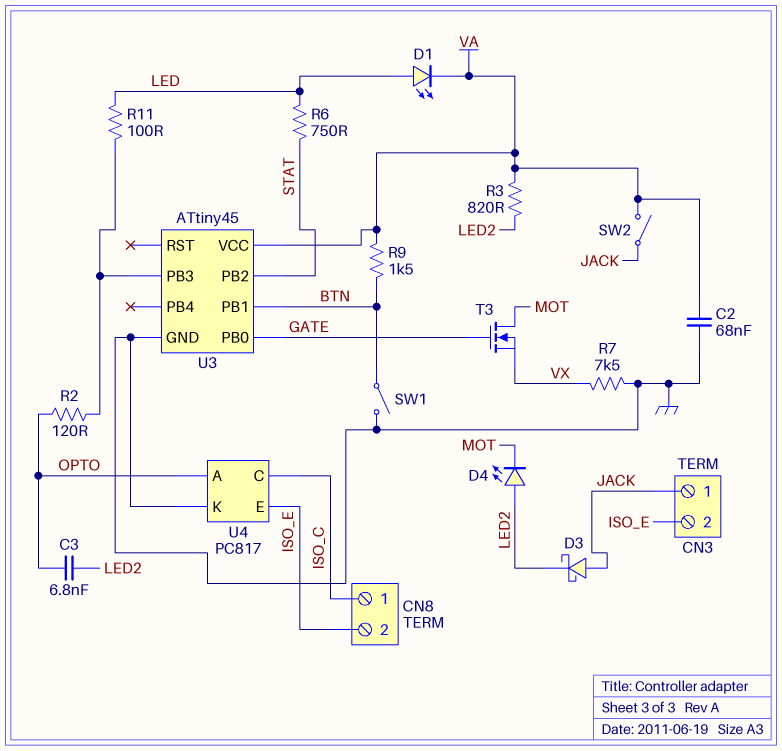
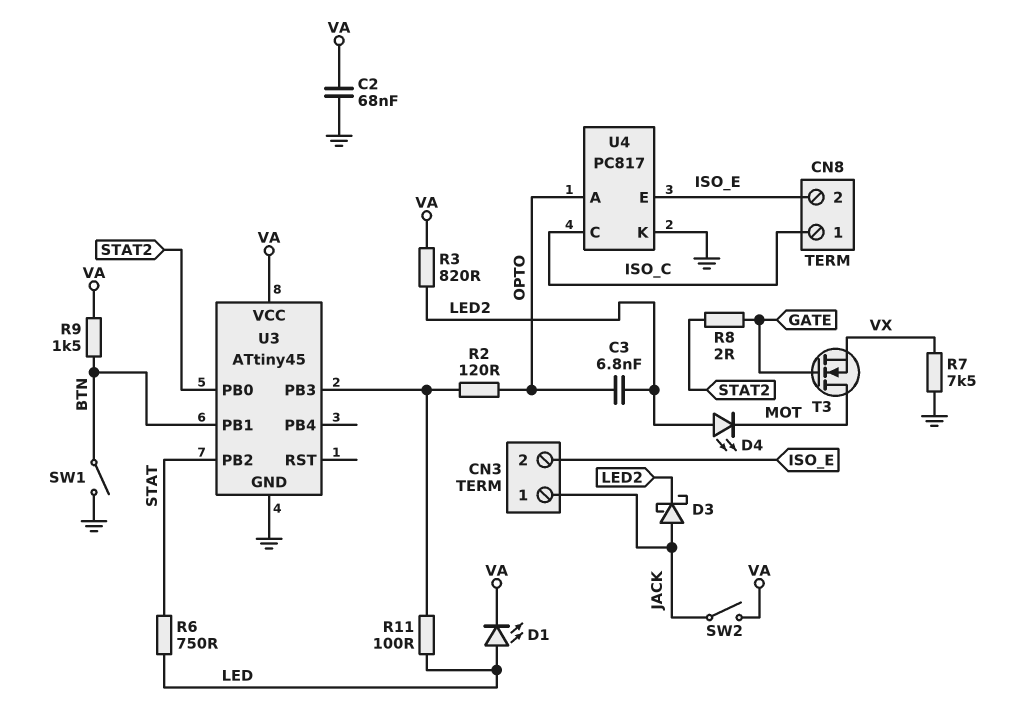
R8: none -> 2 (GATE, STAT2)
U3 pin PB0: GATE -> STAT2

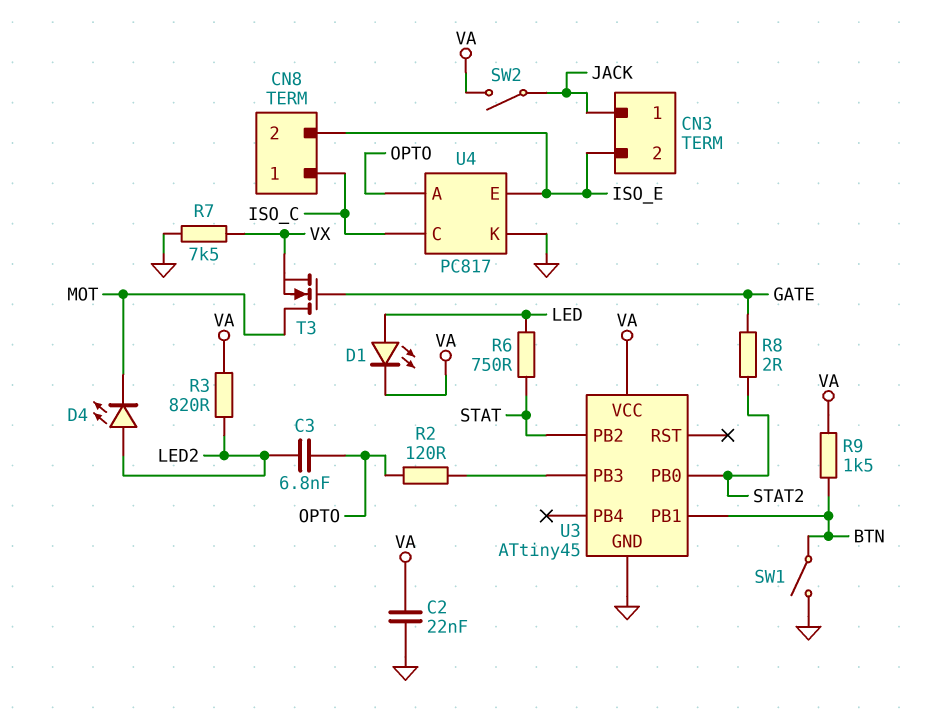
C2: 68nF (GND, VA) -> 22nF (GND, VA)
D3: schottky (A JACK, K LED2) -> none
R11: 100 (LED, U3/PB3) -> none

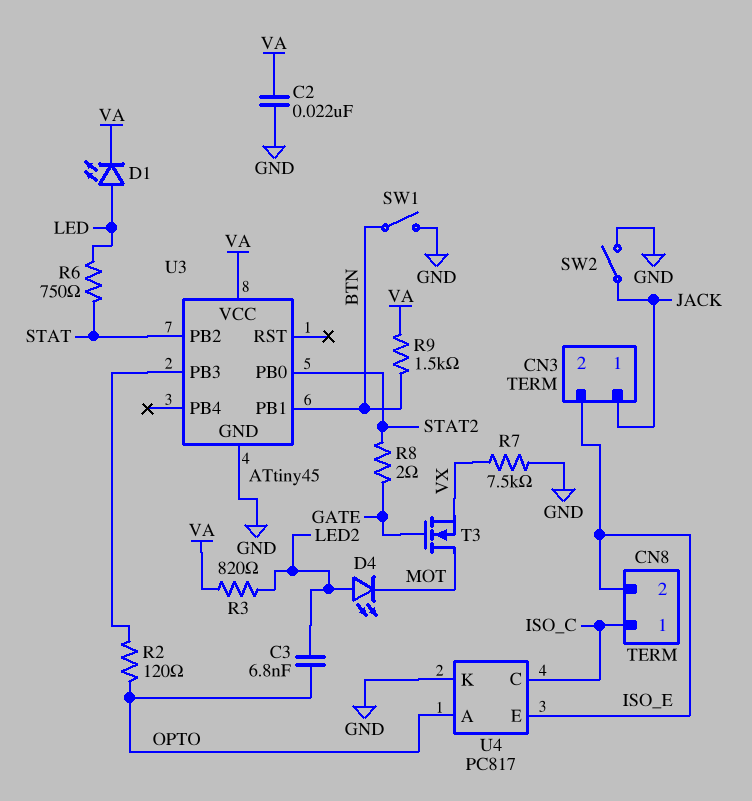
SW2: switch (JACK, VA) -> switch (GND, JACK)

